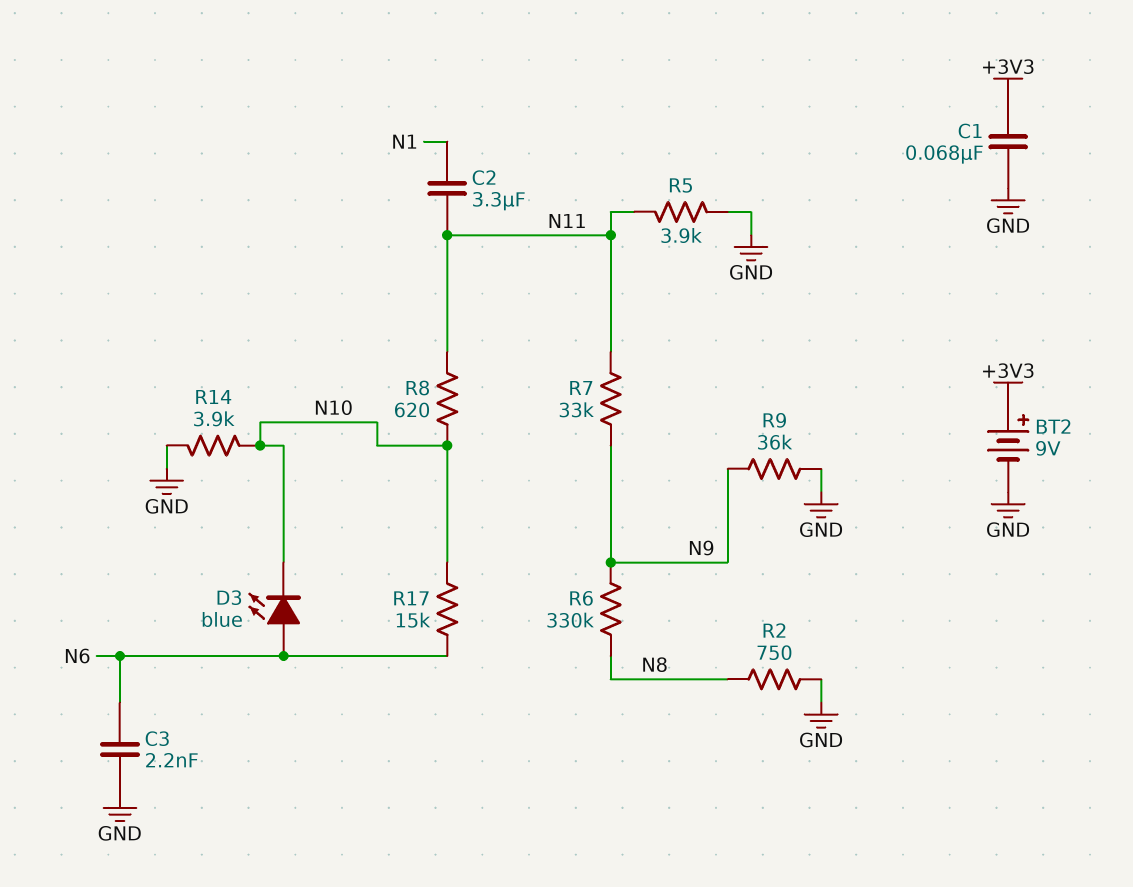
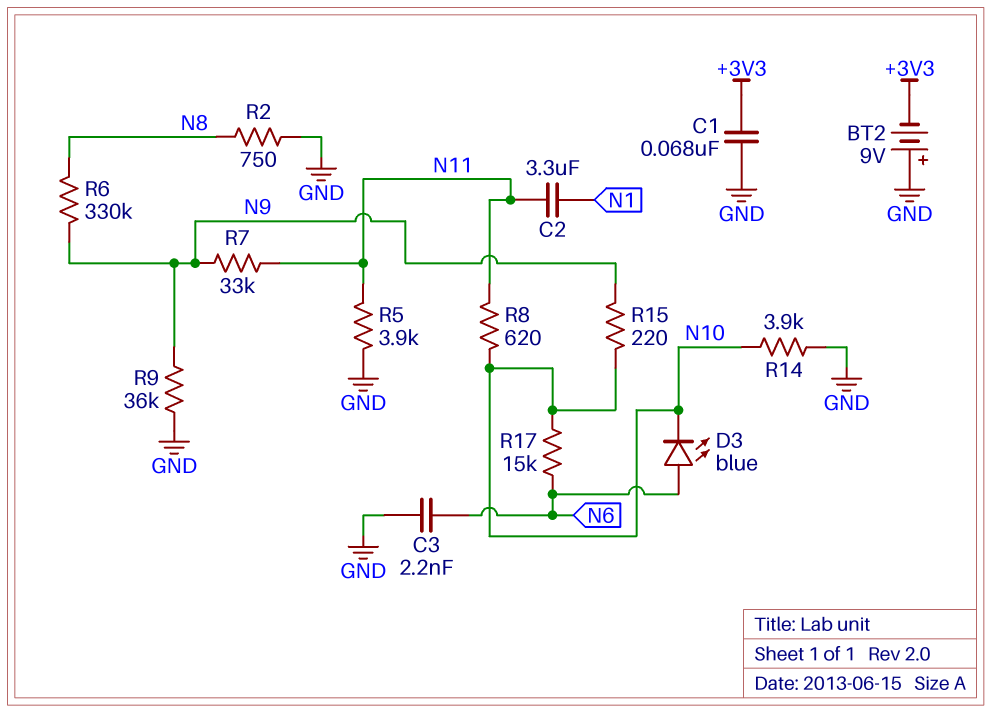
BT2: 9V (plus +3V3, minus GND) -> 9V (plus GND, minus +3V3)
R15: none -> 220 (N9, N10)

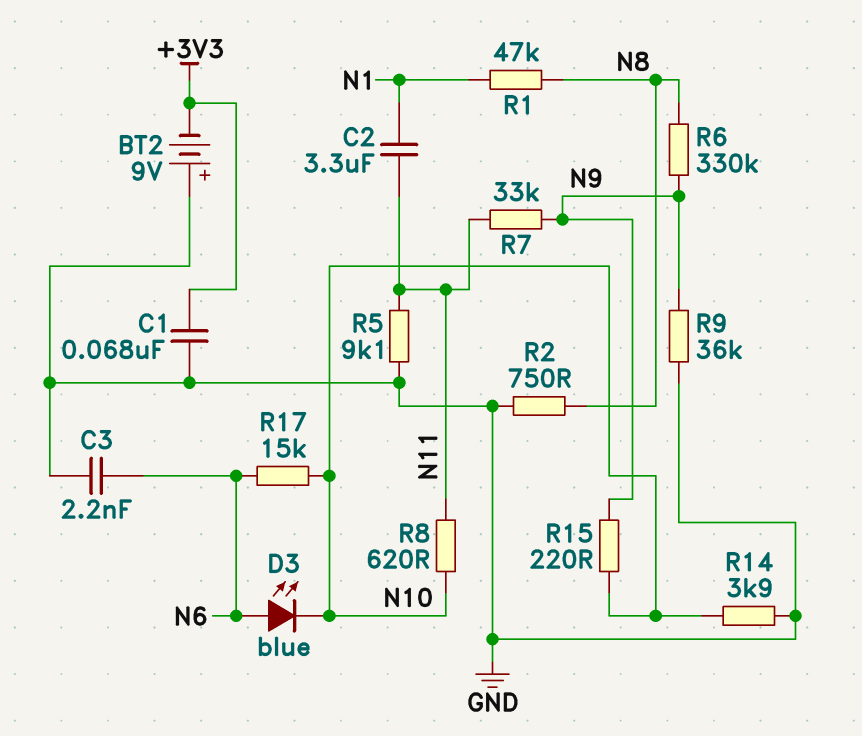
R1: none -> 47k (N1, N8)
R5: 3.9k (GND, N11) -> 9.1k (GND, N11)

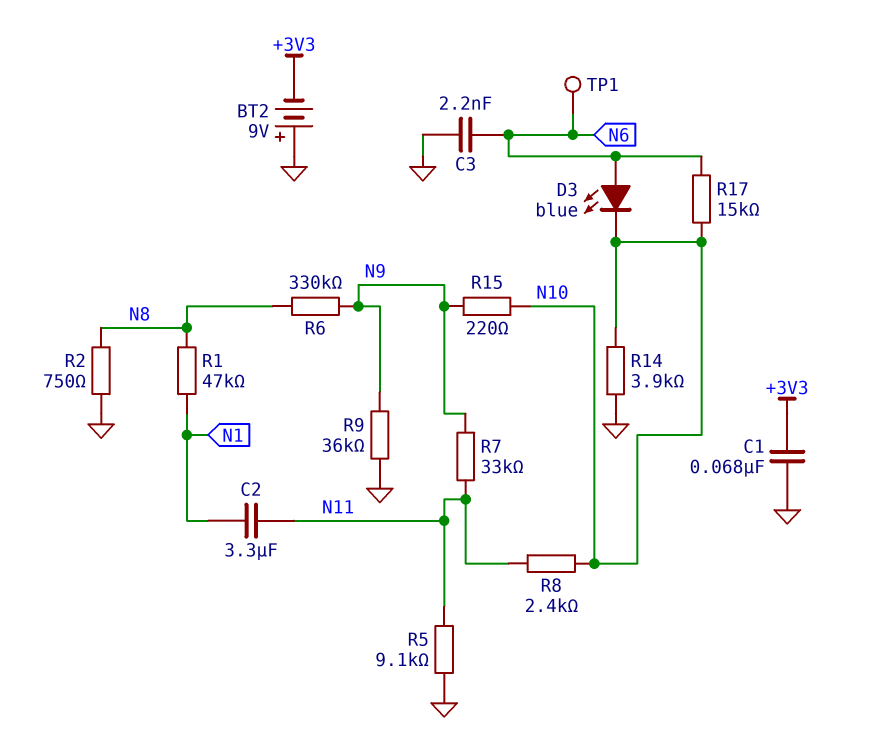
R8: 620 (N10, N11) -> 2.4k (N10, N11)
TP1: none -> test point (N6)

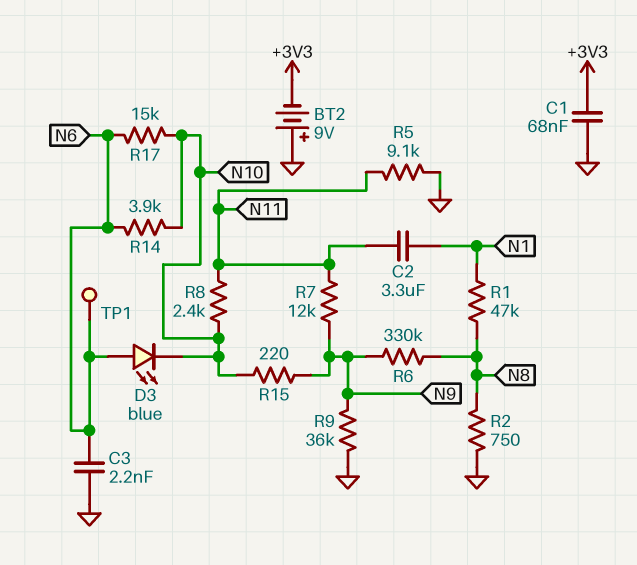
R7: 33k (N9, N11) -> 12k (N9, N11)
R14: 3.9k (GND, N10) -> 3.9k (N6, N10)

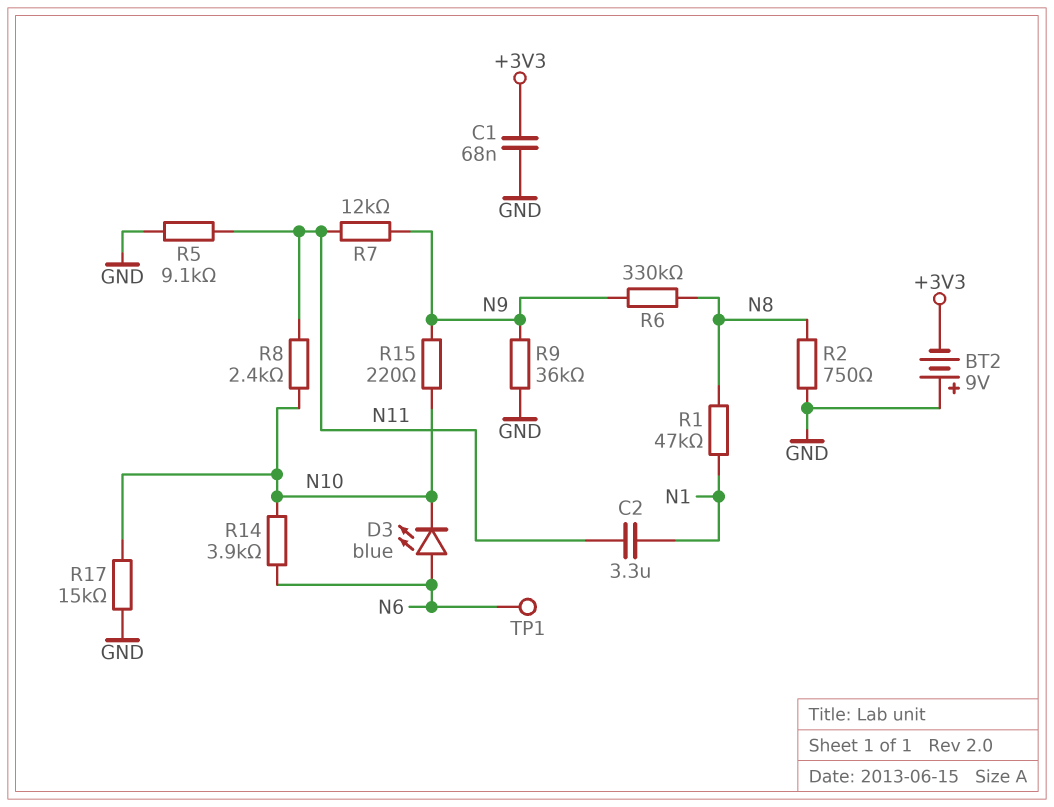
C3: 2.2nF (GND, N6) -> none
R17: 15k (N6, N10) -> 15k (GND, N10)

